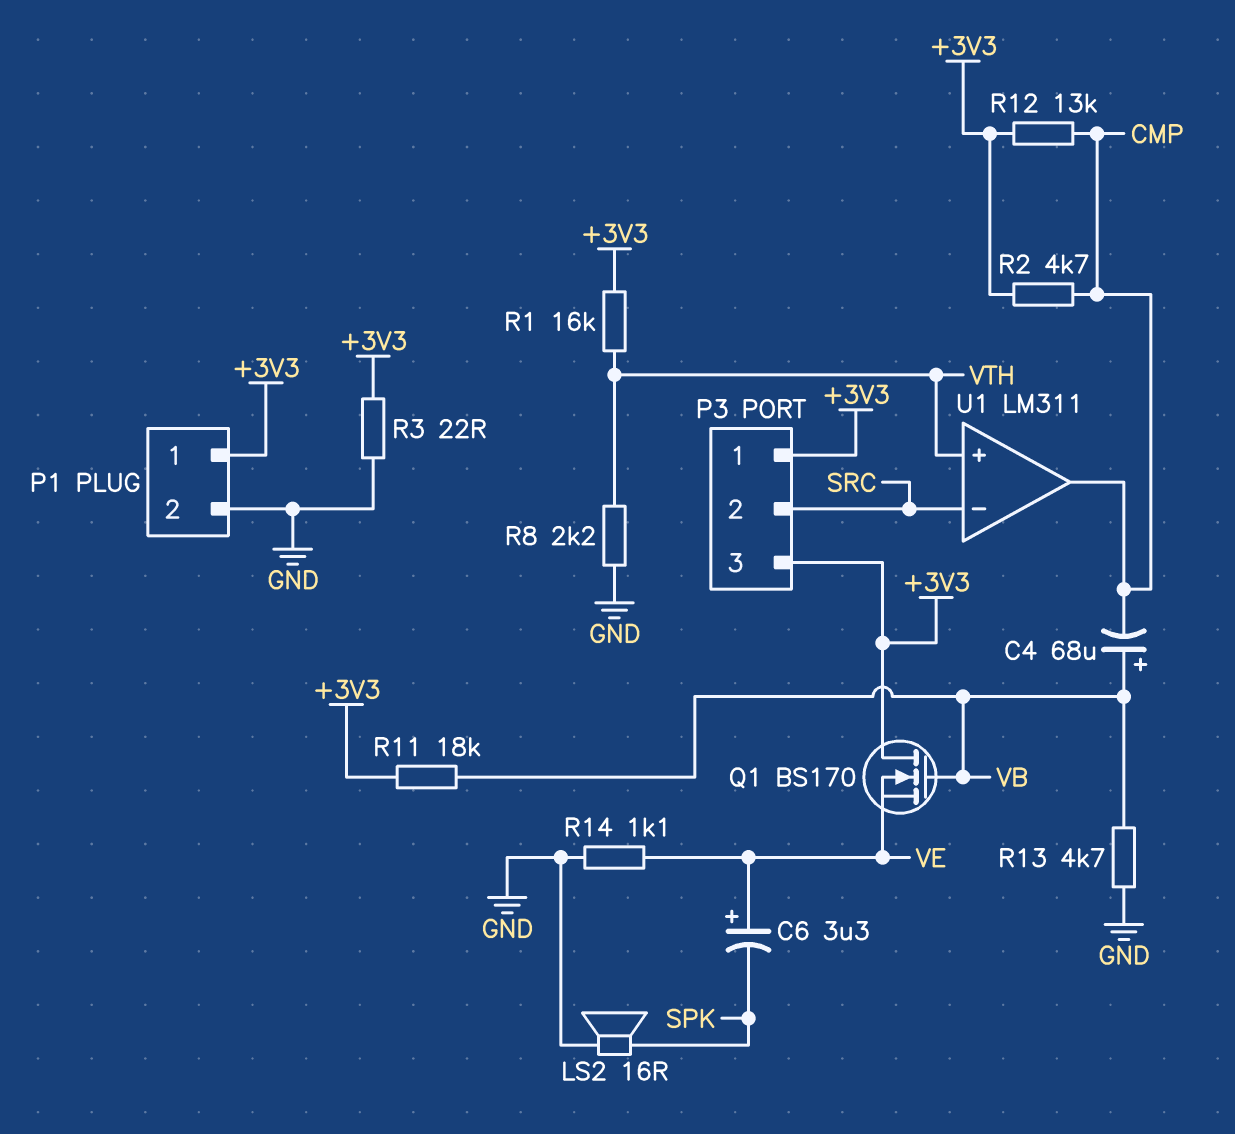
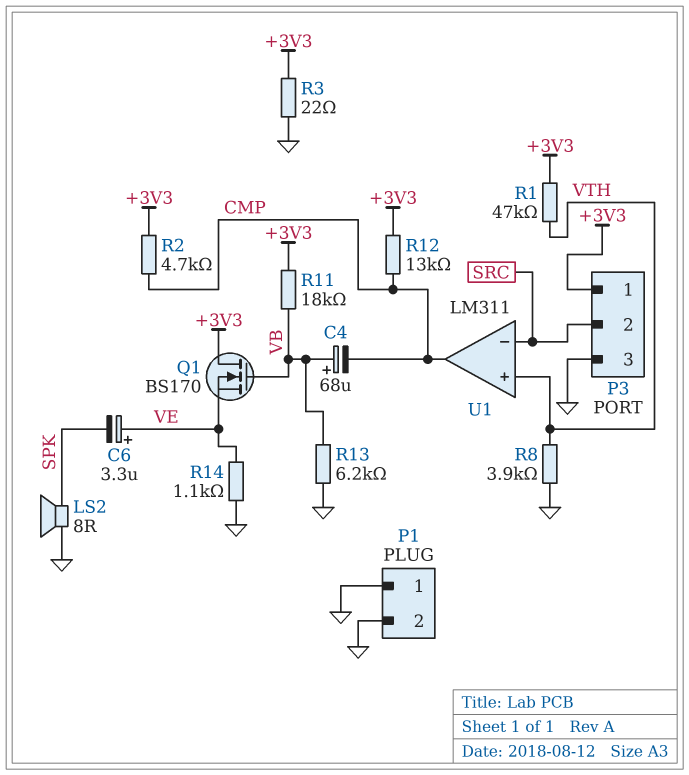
LS2: speaker 16R (GND, SPK) -> speaker 8R (GND, SPK)
P1 pin 1: +3V3 -> GND
P3 pin 3: +3V3 -> GND
R1: 16k (+3V3, VTH) -> 47k (+3V3, VTH)
R8: 2.2k (GND, VTH) -> 3.9k (GND, VTH)
R13: 4.7k (GND, VB) -> 6.2k (GND, VB)

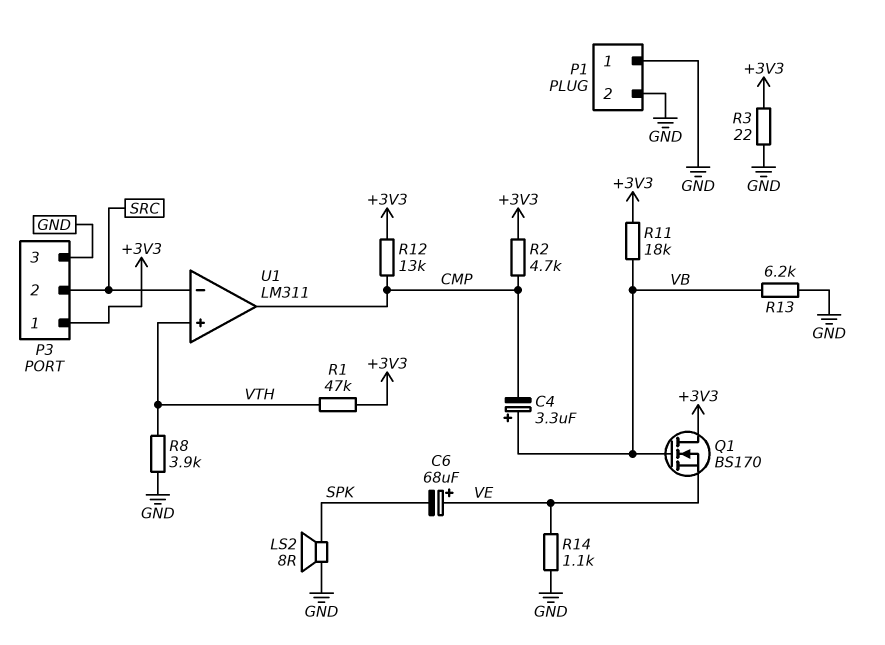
C4: 68uF (plus VB, minus CMP) -> 3.3uF (plus VB, minus CMP)
C6: 3.3uF (plus VE, minus SPK) -> 68uF (plus VE, minus SPK)

